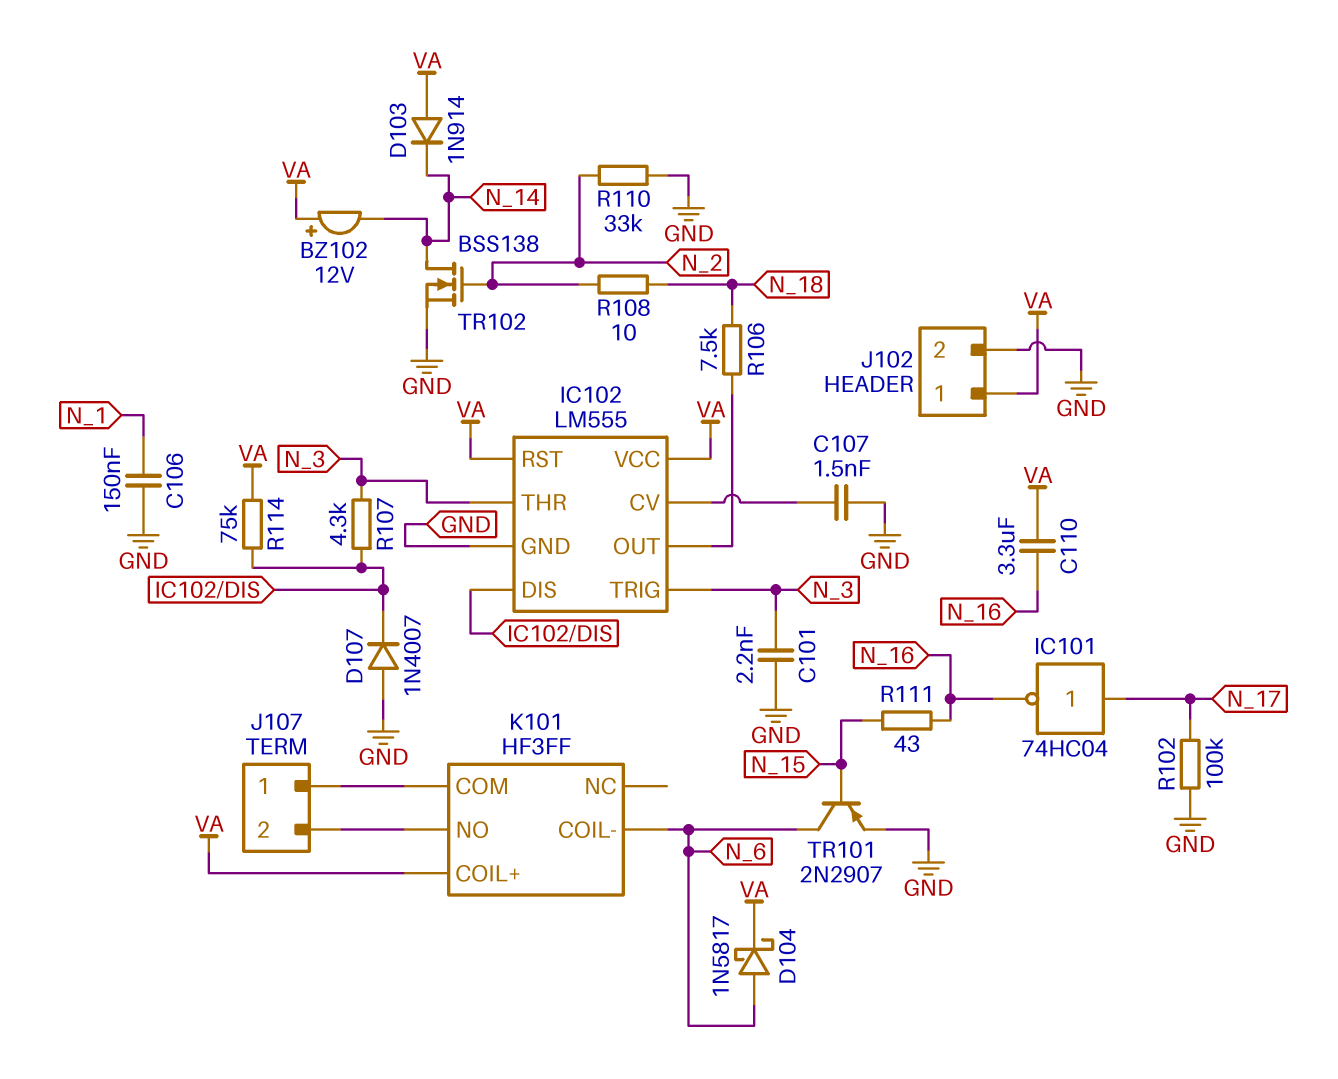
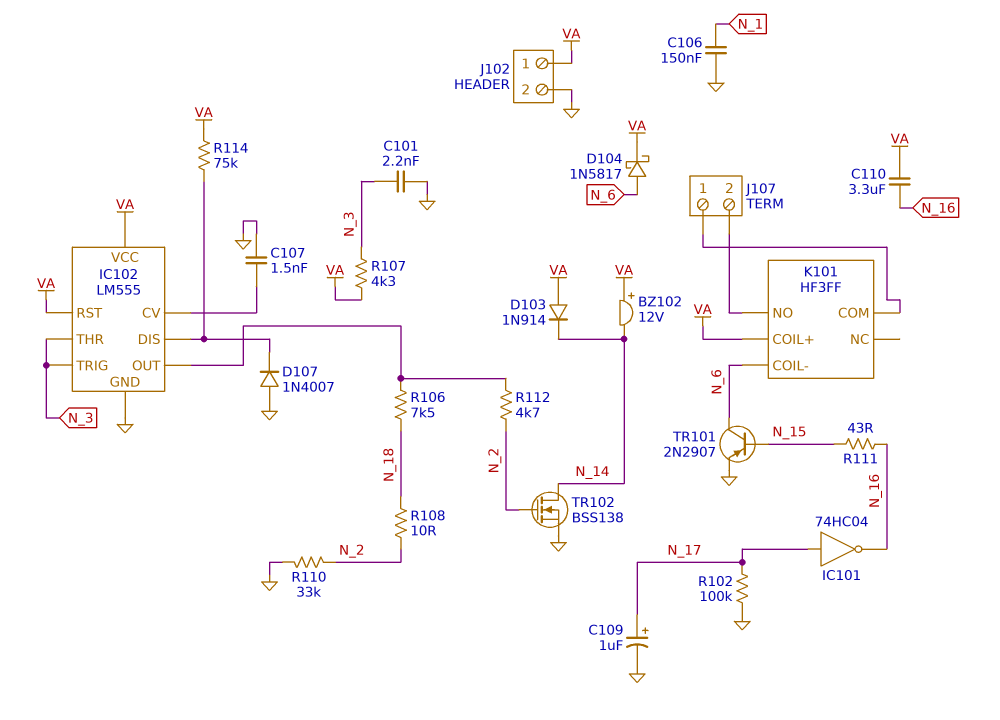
C109: none -> 1uF (plus N_17, minus GND)
R107: 4.3k (IC102/DIS, N_3) -> 4.3k (N_3, VA)
R112: none -> 4.7k (IC102/OUT, N_2)

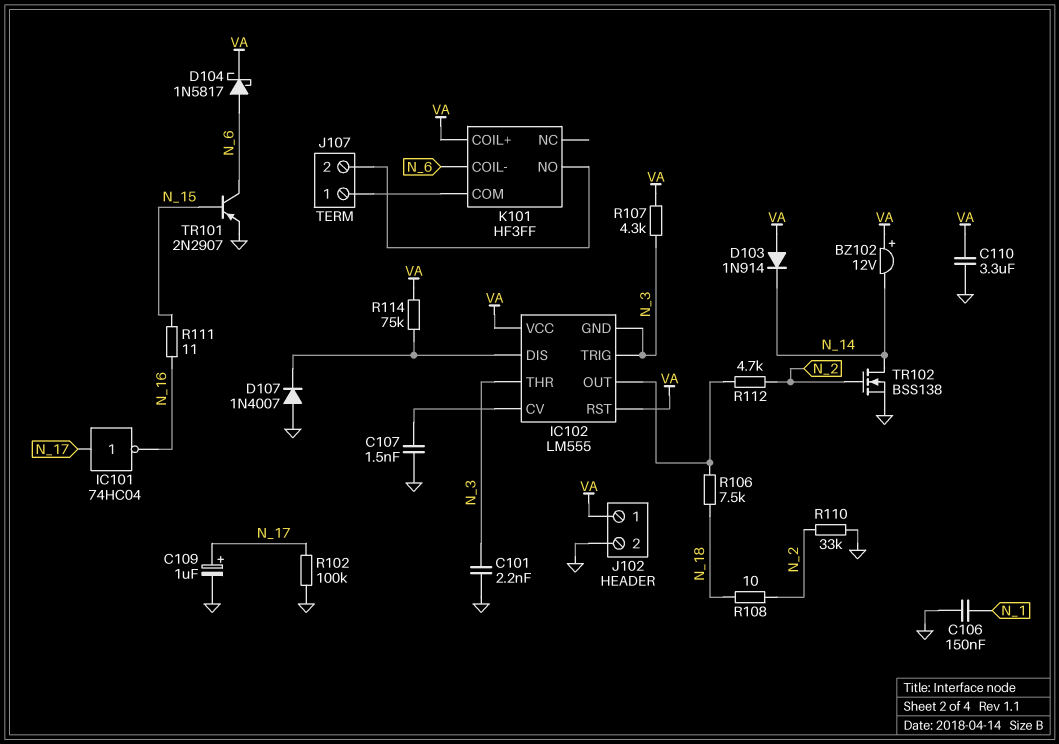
C110: 3.3uF (N_16, VA) -> 3.3uF (GND, VA)
IC102 pin GND: GND -> N_3
R111: 43 (N_15, N_16) -> 11 (N_15, N_16)

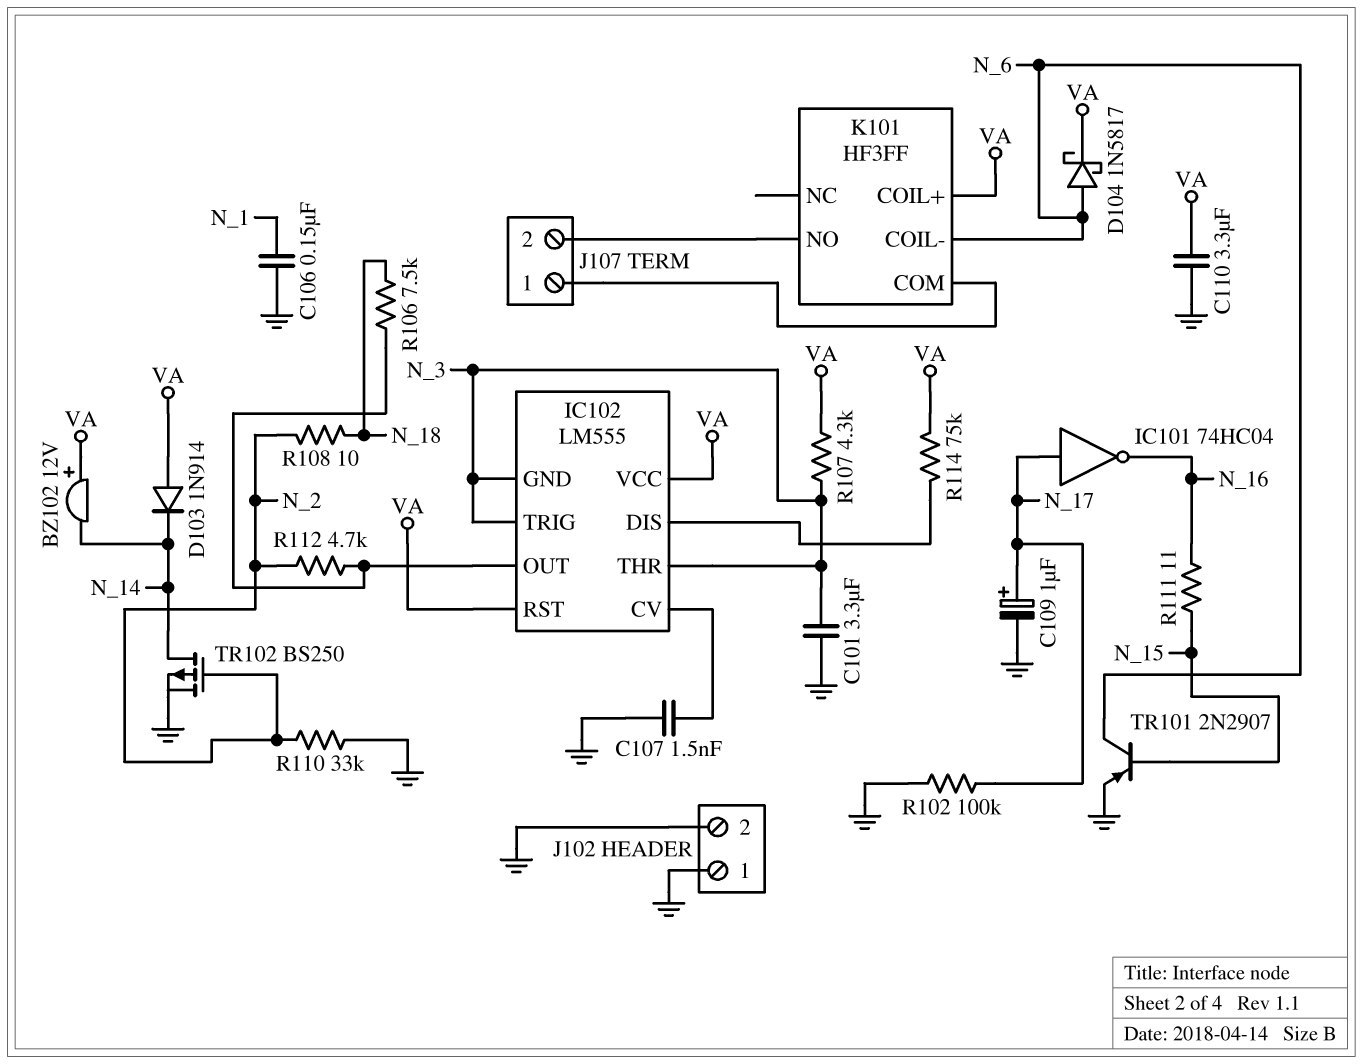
C101: 2.2nF (GND, N_3) -> 3.3uF (GND, N_3)
D107: diode 1N4007 (A GND, K IC102/DIS) -> none
J102 pin 1: VA -> GND
TR102: NMOS BSS138 (G N_2, D N_14, S GND) -> PMOS BS250 (G N_2, D N_14, S GND)

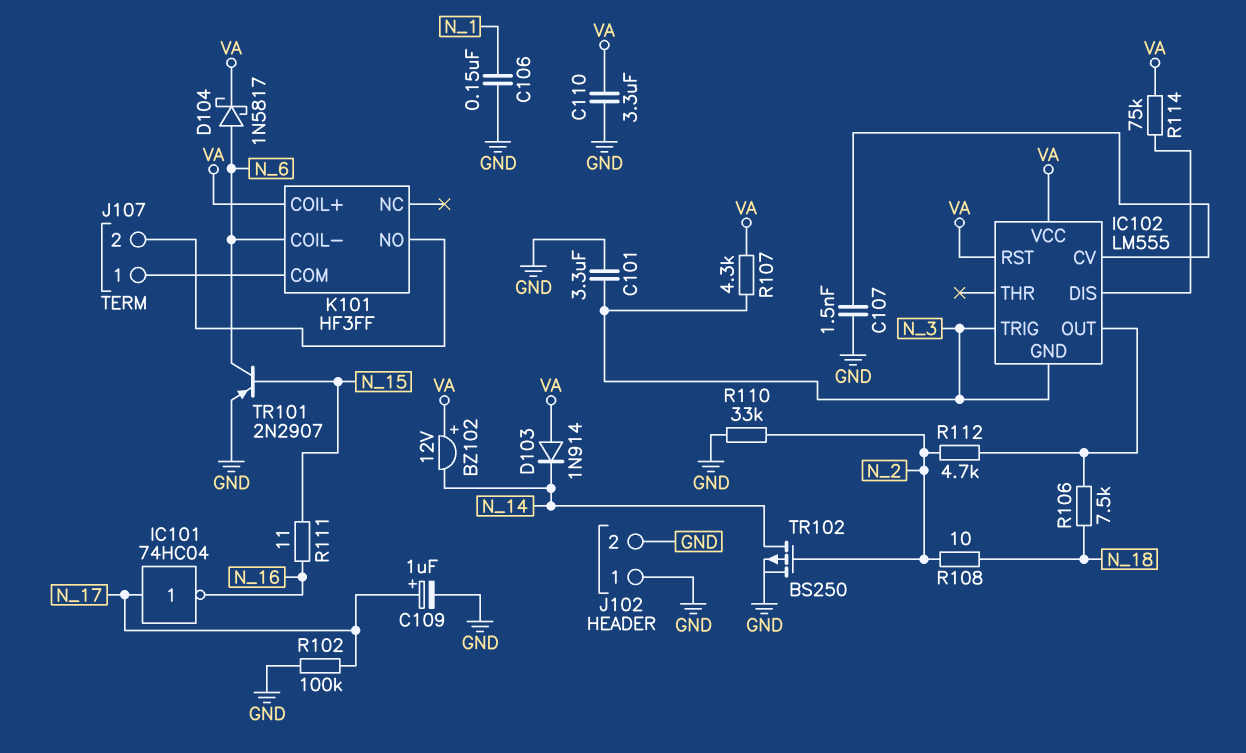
IC102 pin THR: N_3 -> none

